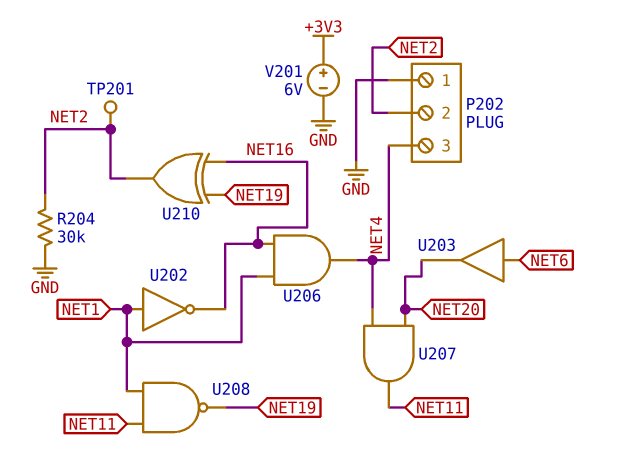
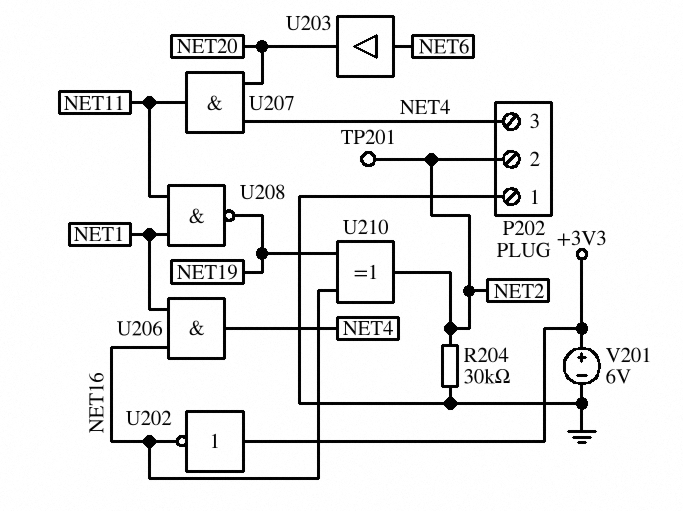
U202: NOT (in NET1, out NET16) -> NOT (in +3V3, out NET16)

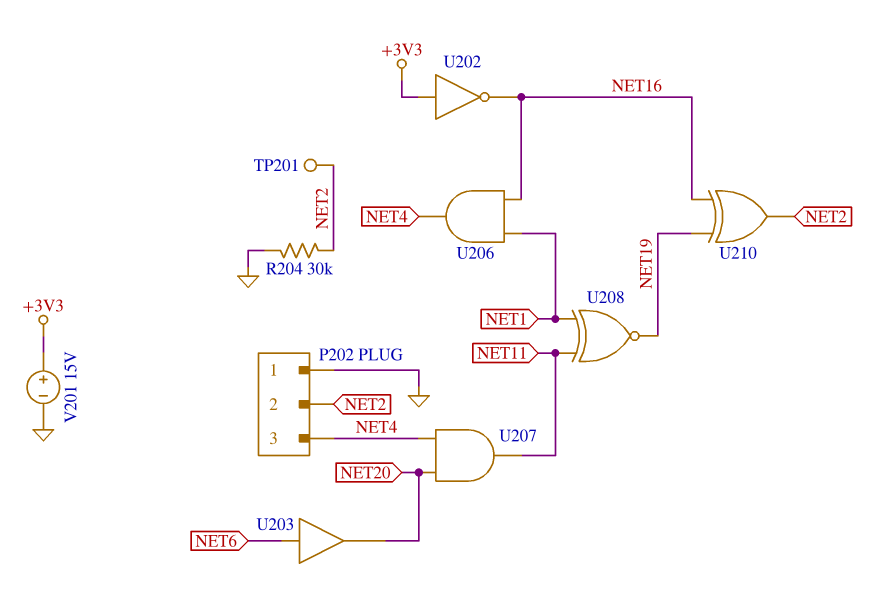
U208: NAND (in NET1, in NET11, out NET19) -> XNOR (in NET1, in NET11, out NET19)
V201: 6V (plus +3V3, minus GND) -> 15V (plus +3V3, minus GND)

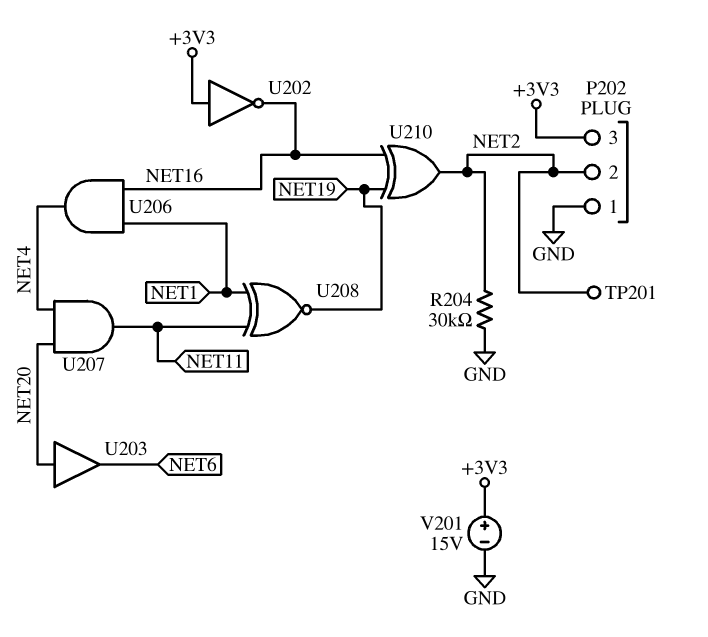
P202 pin 3: NET4 -> +3V3
U203: buffer (in NET6, out NET20) -> buffer (in NET20, out NET6)

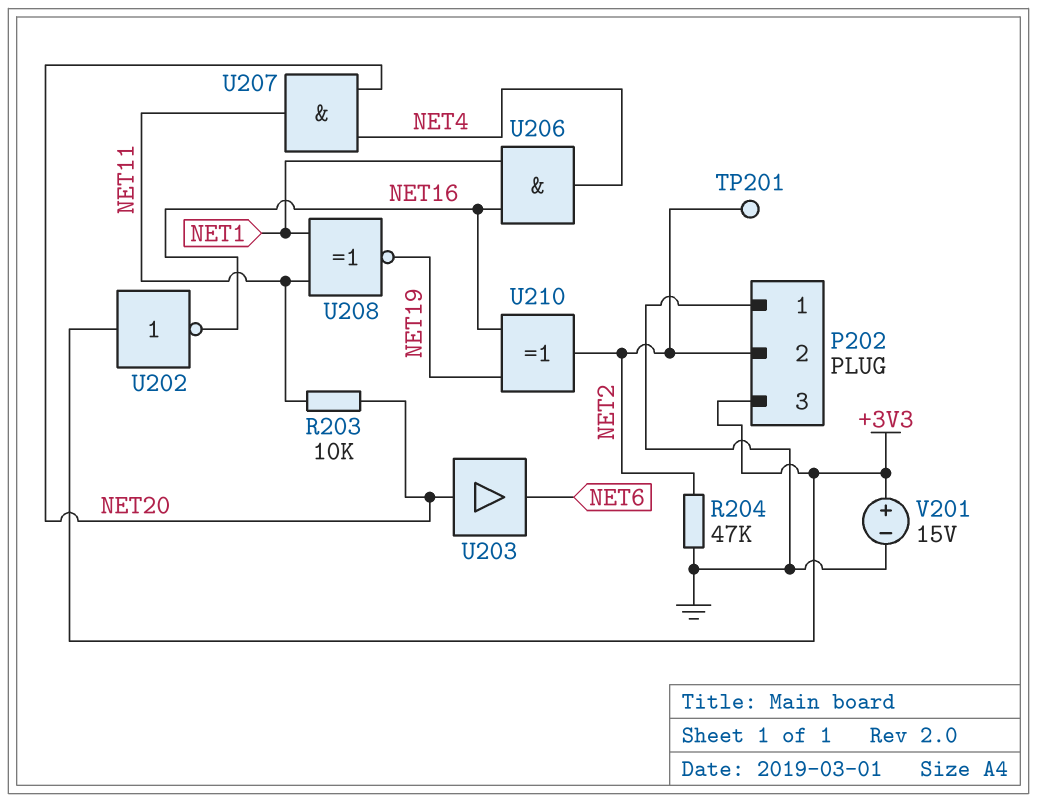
R203: none -> 10k (NET11, NET20)
R204: 30k (GND, NET2) -> 47k (GND, NET2)

